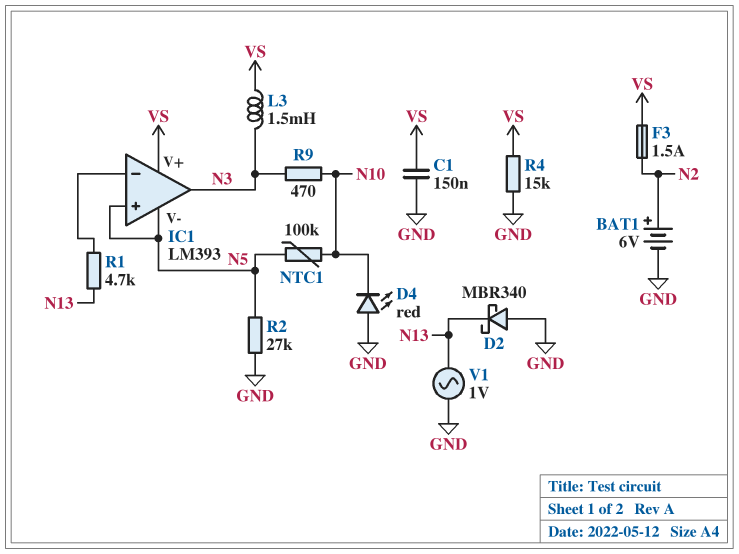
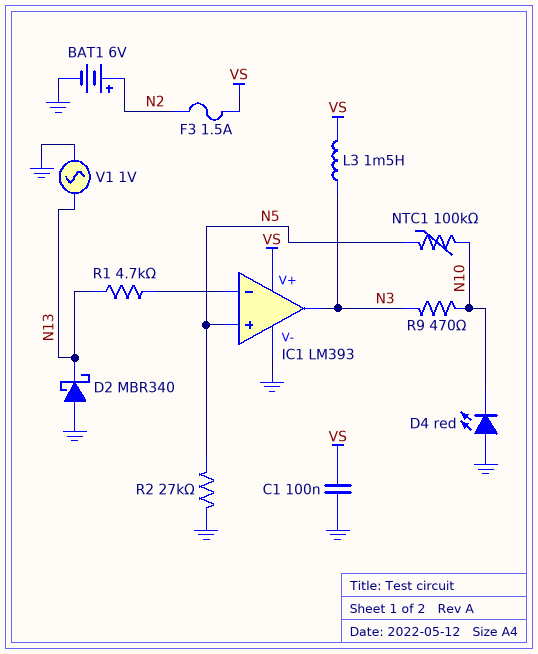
C1: 150nF (GND, VS) -> 100nF (GND, VS)
IC1 pin V-: N5 -> GND
R4: 15k (GND, VS) -> none

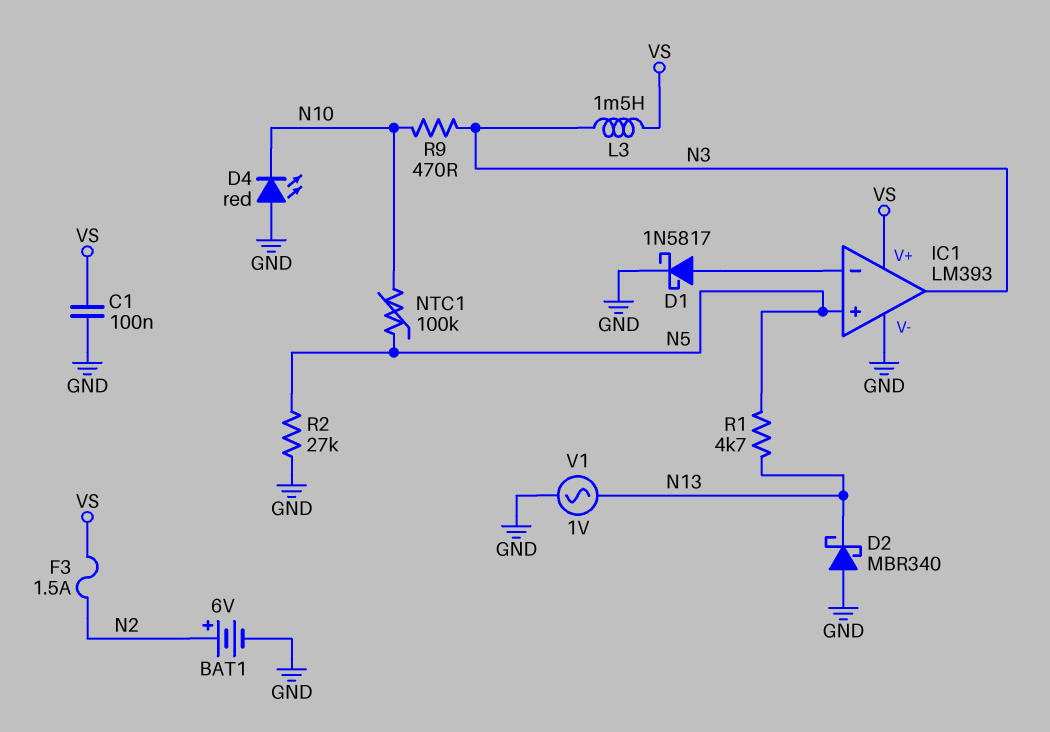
D1: none -> schottky 1N5817 (A IC1/in-, K GND)
R1: 4.7k (IC1/in-, N13) -> 4.7k (N5, N13)

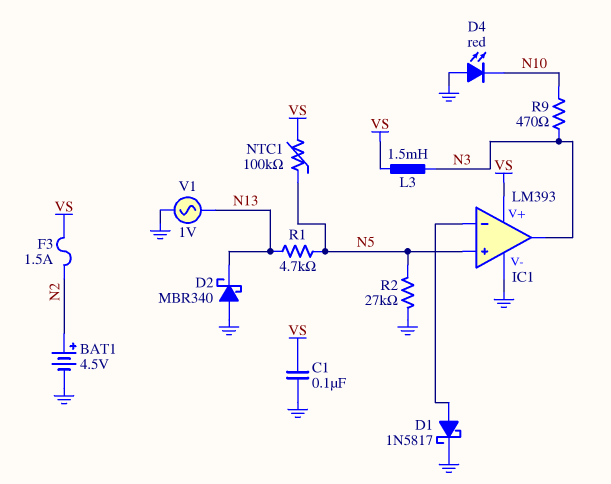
BAT1: 6V (plus N2, minus GND) -> 4.5V (plus N2, minus GND)
NTC1: 100k (N5, N10) -> 100k (N5, VS)

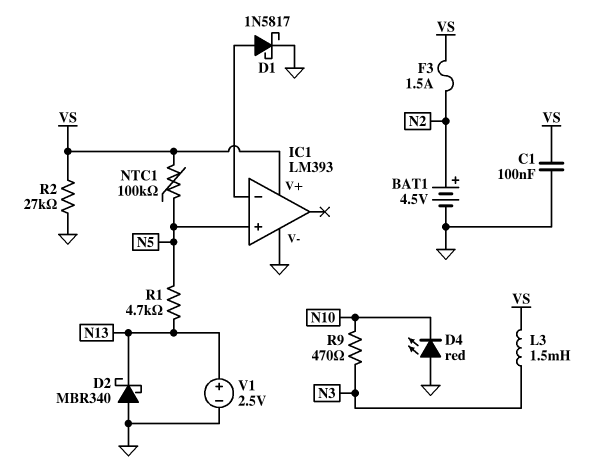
IC1 pin out: N3 -> none
R2: 27k (GND, N5) -> 27k (GND, VS)
V1: AC 1V (GND, N13) -> 2.5V (plus N13, minus GND)

